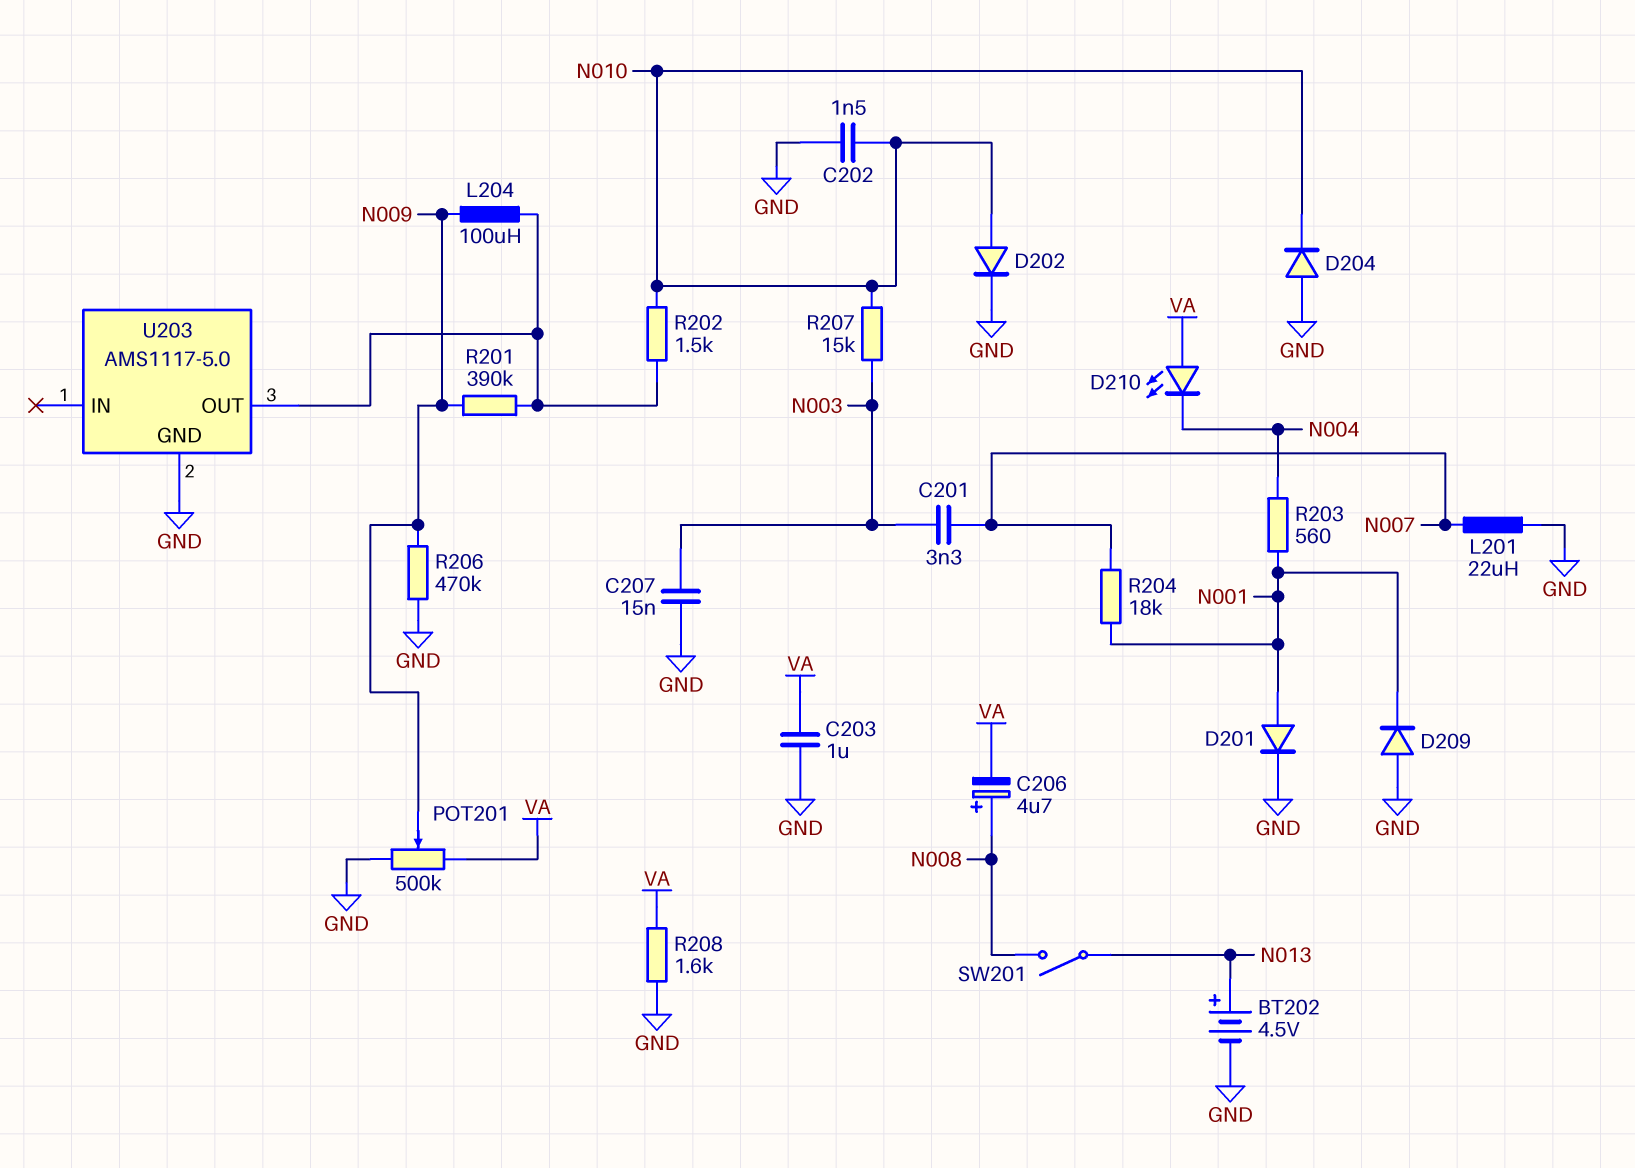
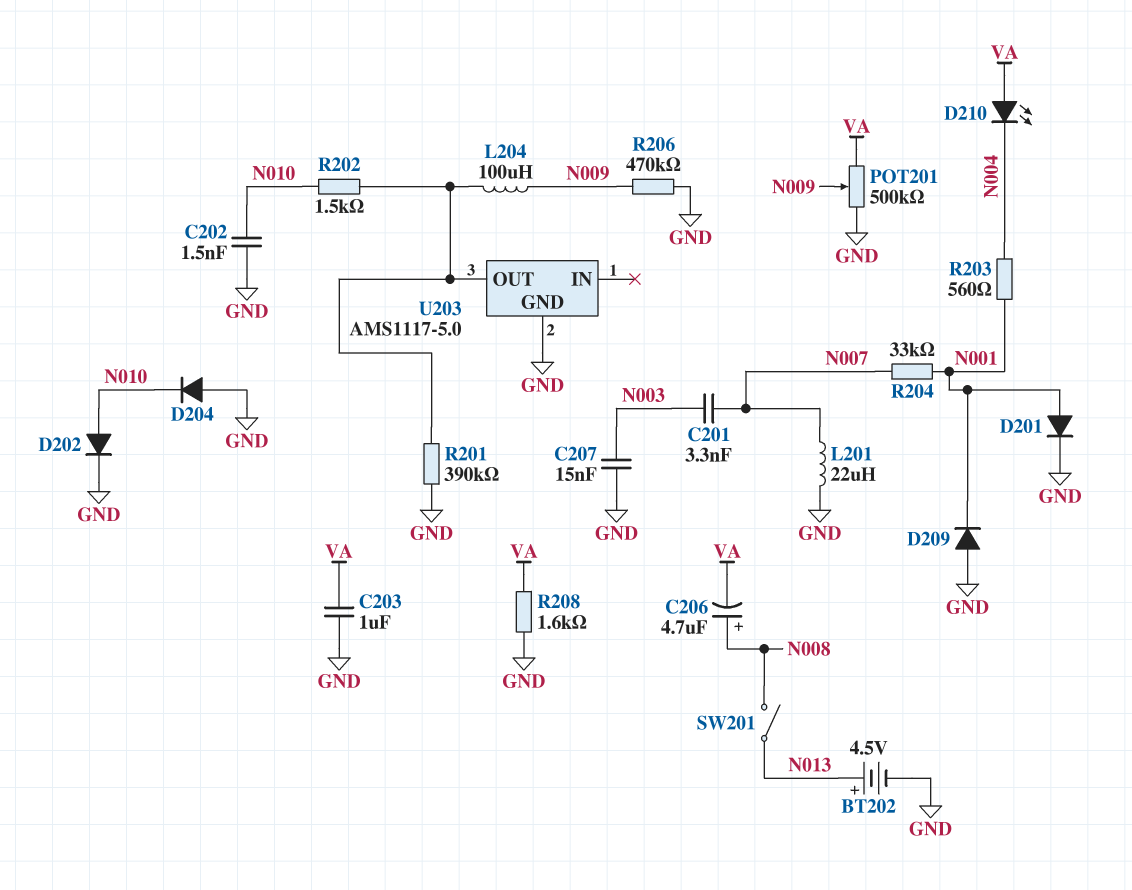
R201: 390k (N009, U203/OUT) -> 390k (GND, U203/OUT)
R204: 18k (N001, N007) -> 33k (N001, N007)
R207: 15k (N003, N010) -> none

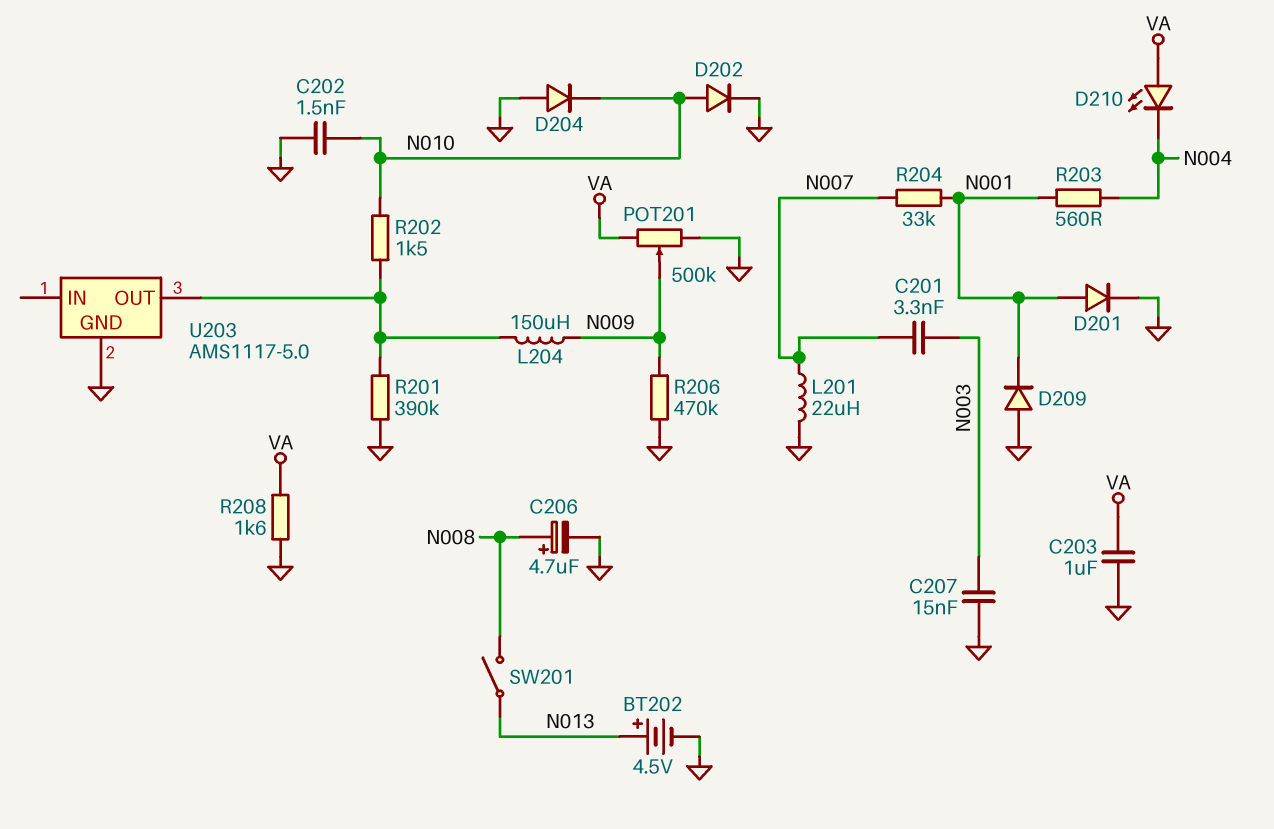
C206: 4.7uF (plus N008, minus VA) -> 4.7uF (plus N008, minus GND)
L204: 100uH (N009, U203/OUT) -> 150uH (N009, U203/OUT)

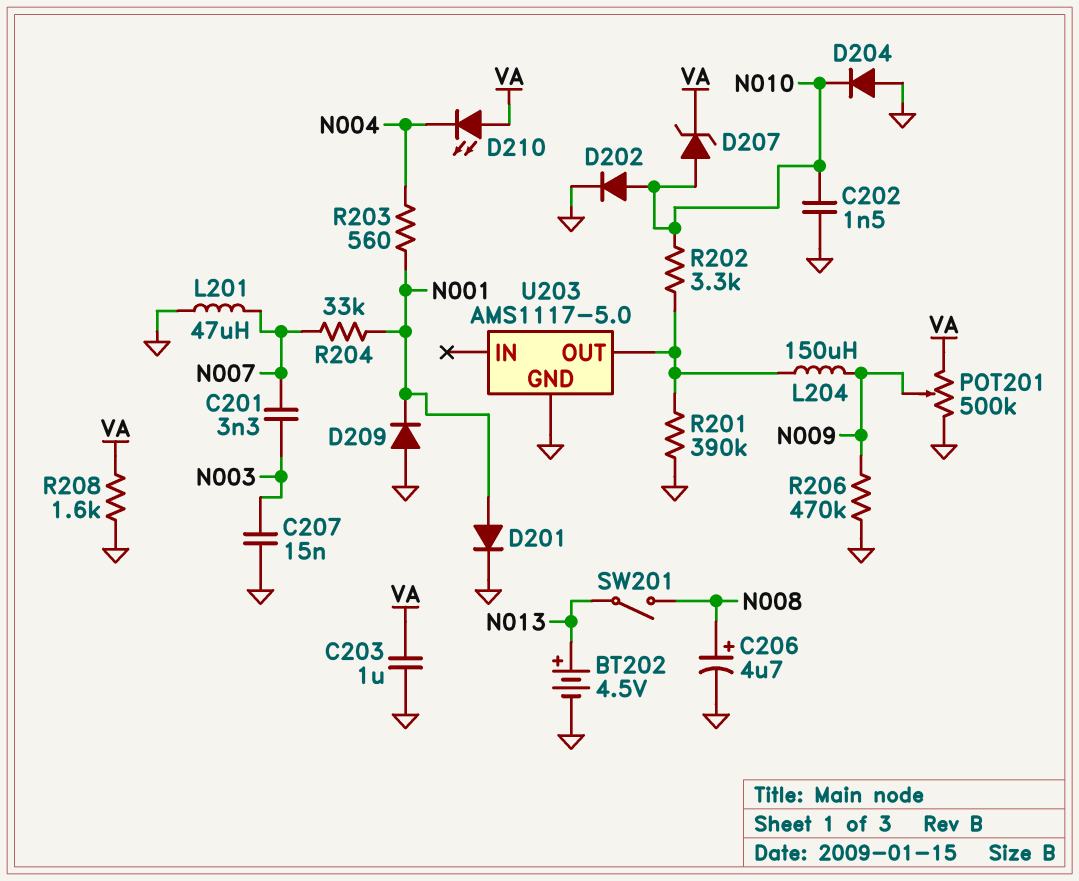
D207: none -> zener (A N010, K VA)
L201: 22uH (GND, N007) -> 47uH (GND, N007)
R202: 1.5k (N010, U203/OUT) -> 3.3k (N010, U203/OUT)

